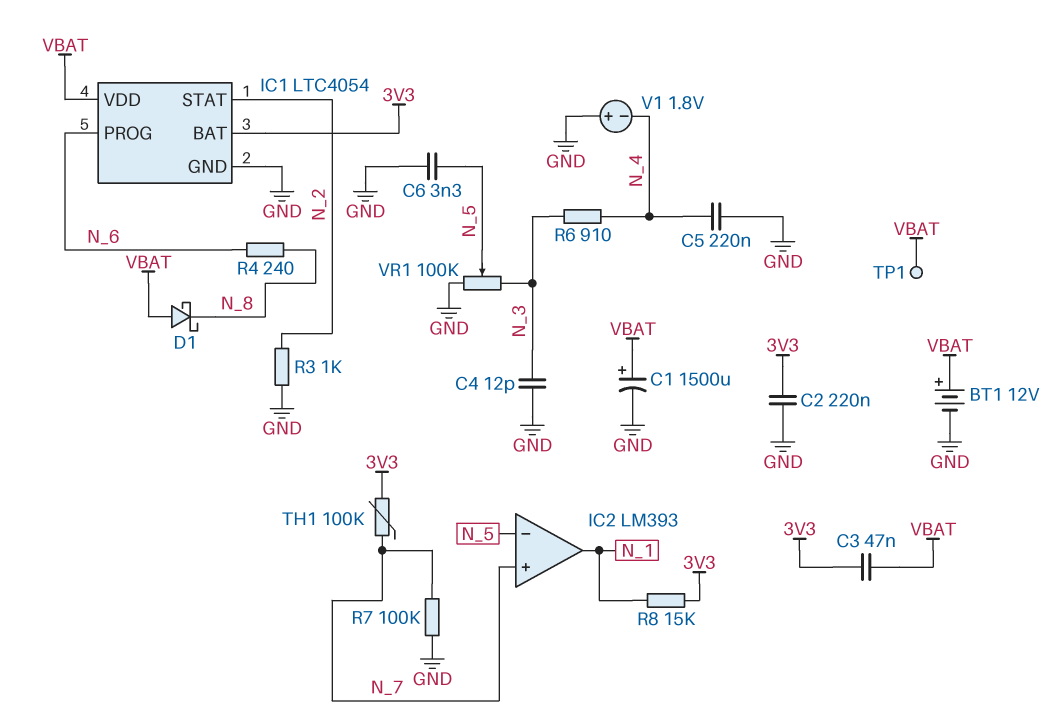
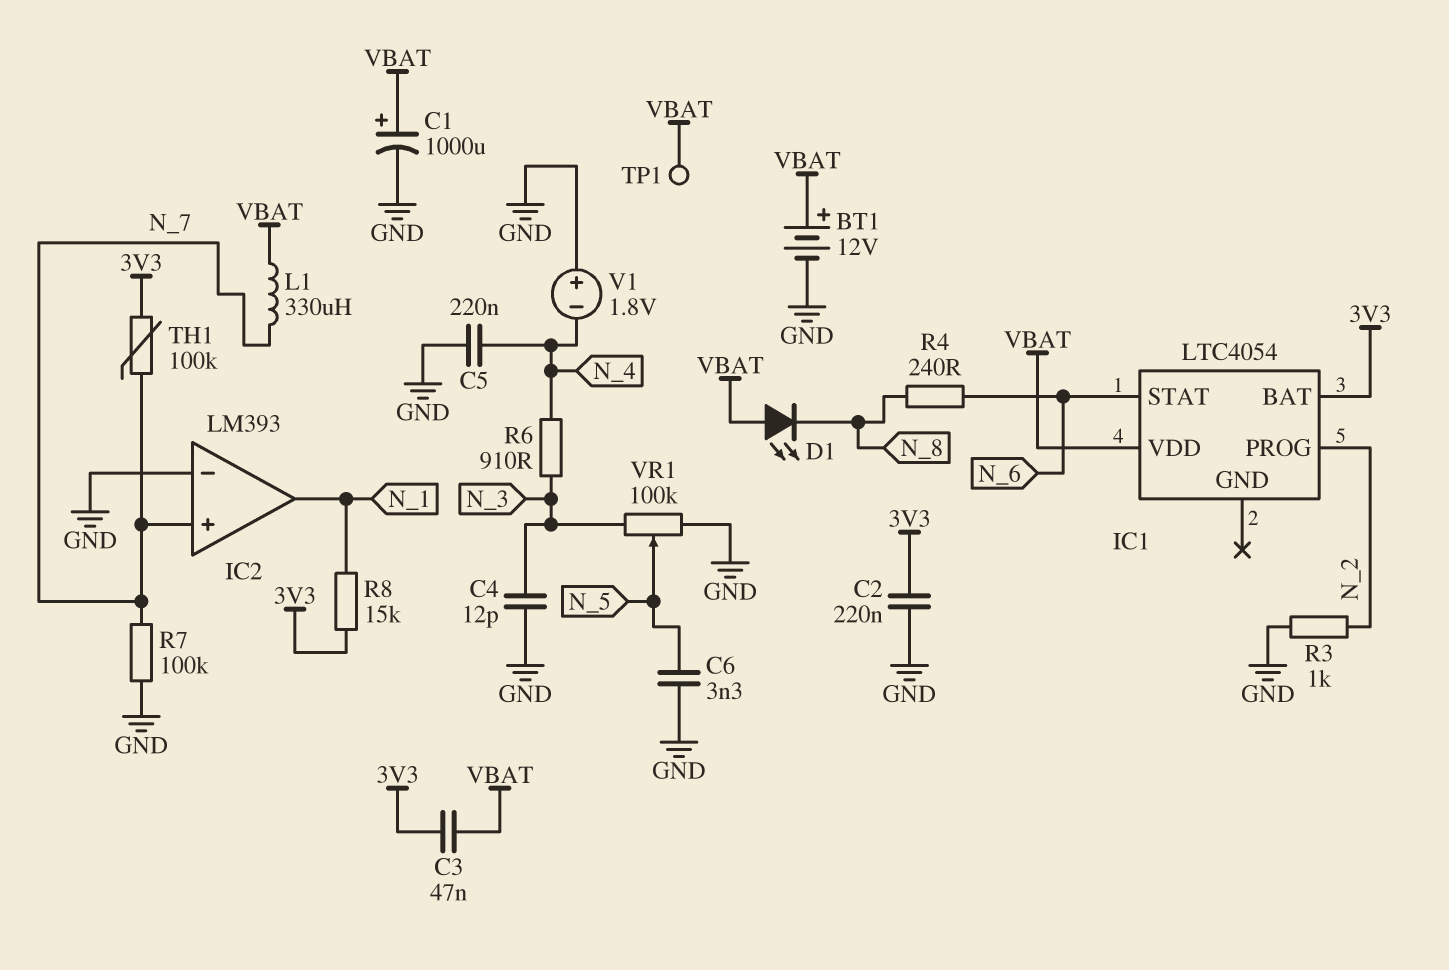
C1: 1500uF (plus VBAT, minus GND) -> 1000uF (plus VBAT, minus GND)
D1: schottky (A VBAT, K N_8) -> LED (A VBAT, K N_8)
IC1 pin GND: GND -> none
IC1 pin PROG: N_6 -> N_2
IC1 pin STAT: N_2 -> N_6
IC2 pin in-: N_5 -> GND
L1: none -> 330uH (N_7, VBAT)

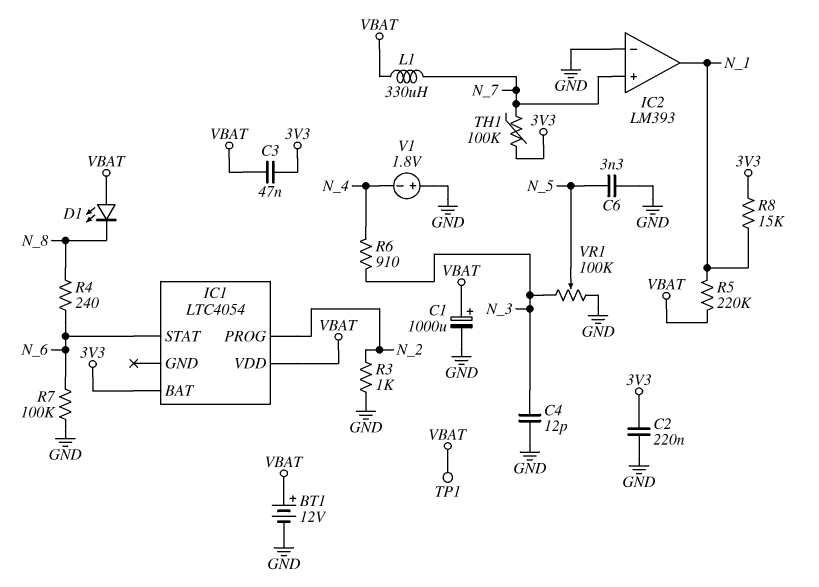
C5: 220nF (GND, N_4) -> none
R5: none -> 220k (N_1, VBAT)
R7: 100k (GND, N_7) -> 100k (GND, N_6)

